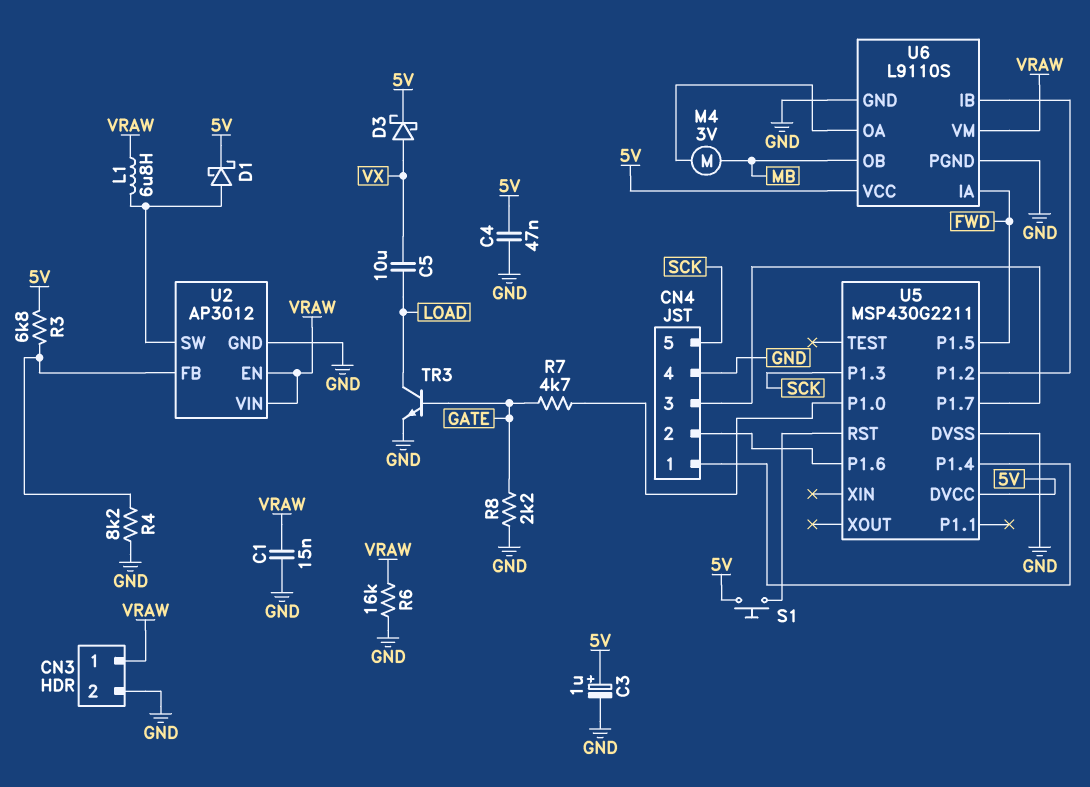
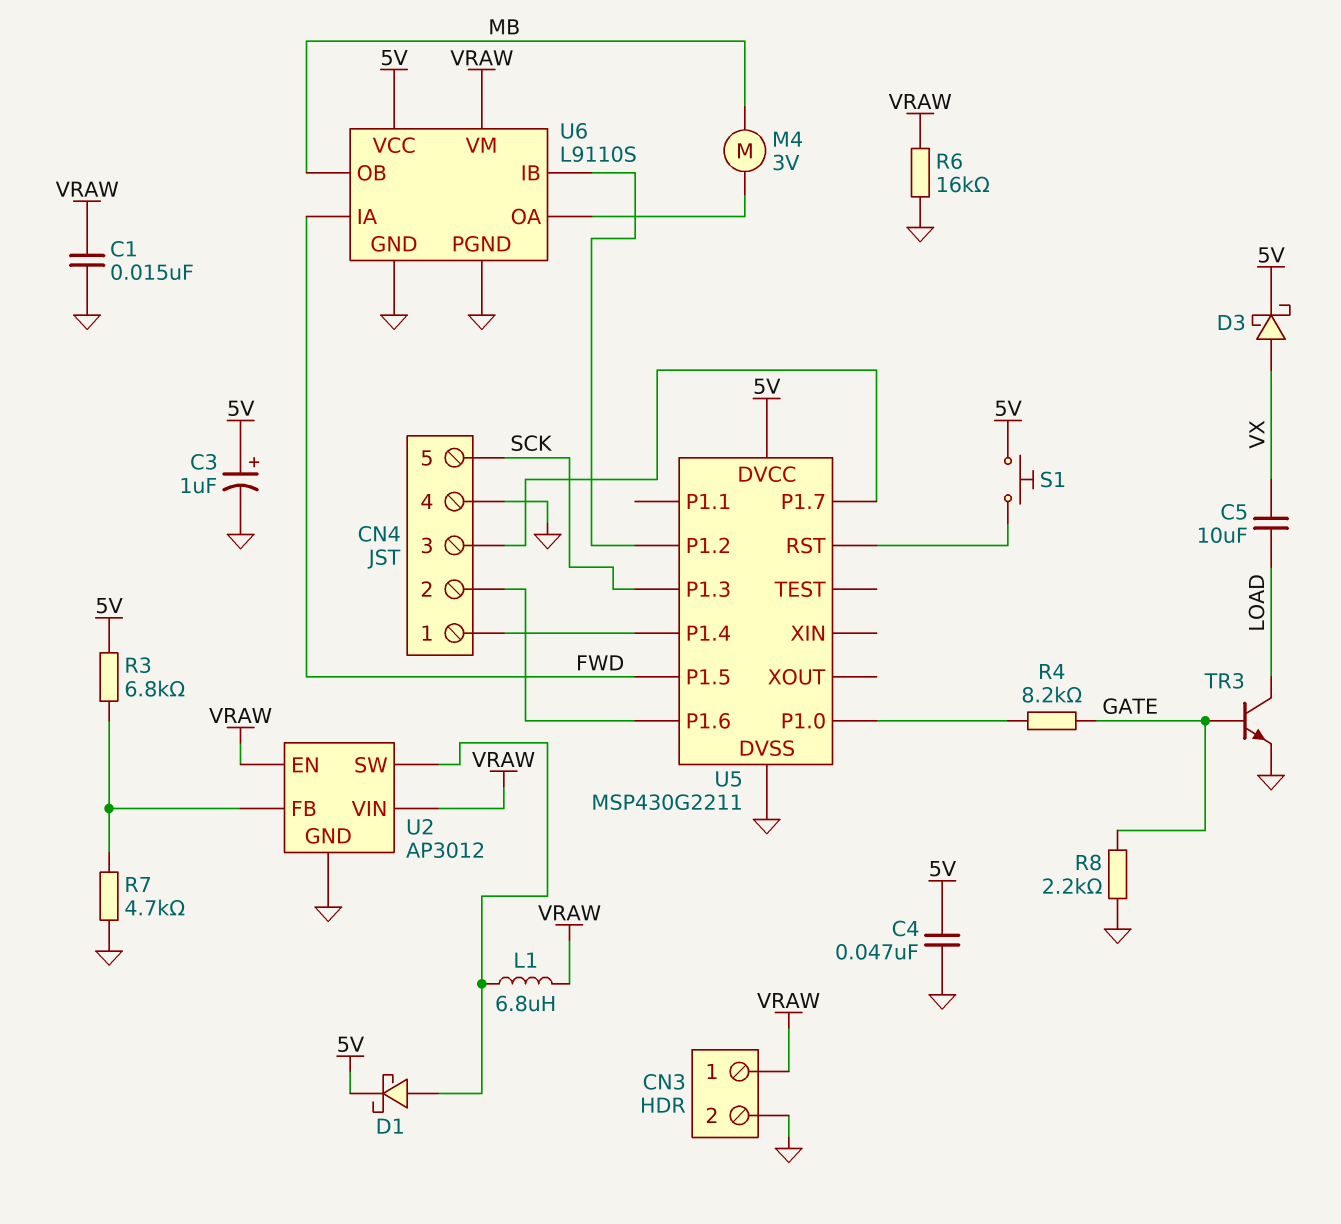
R4: 8.2k (GND, U2/FB) -> 8.2k (GATE, U5/P1.0)
R7: 4.7k (GATE, U5/P1.0) -> 4.7k (GND, U2/FB)

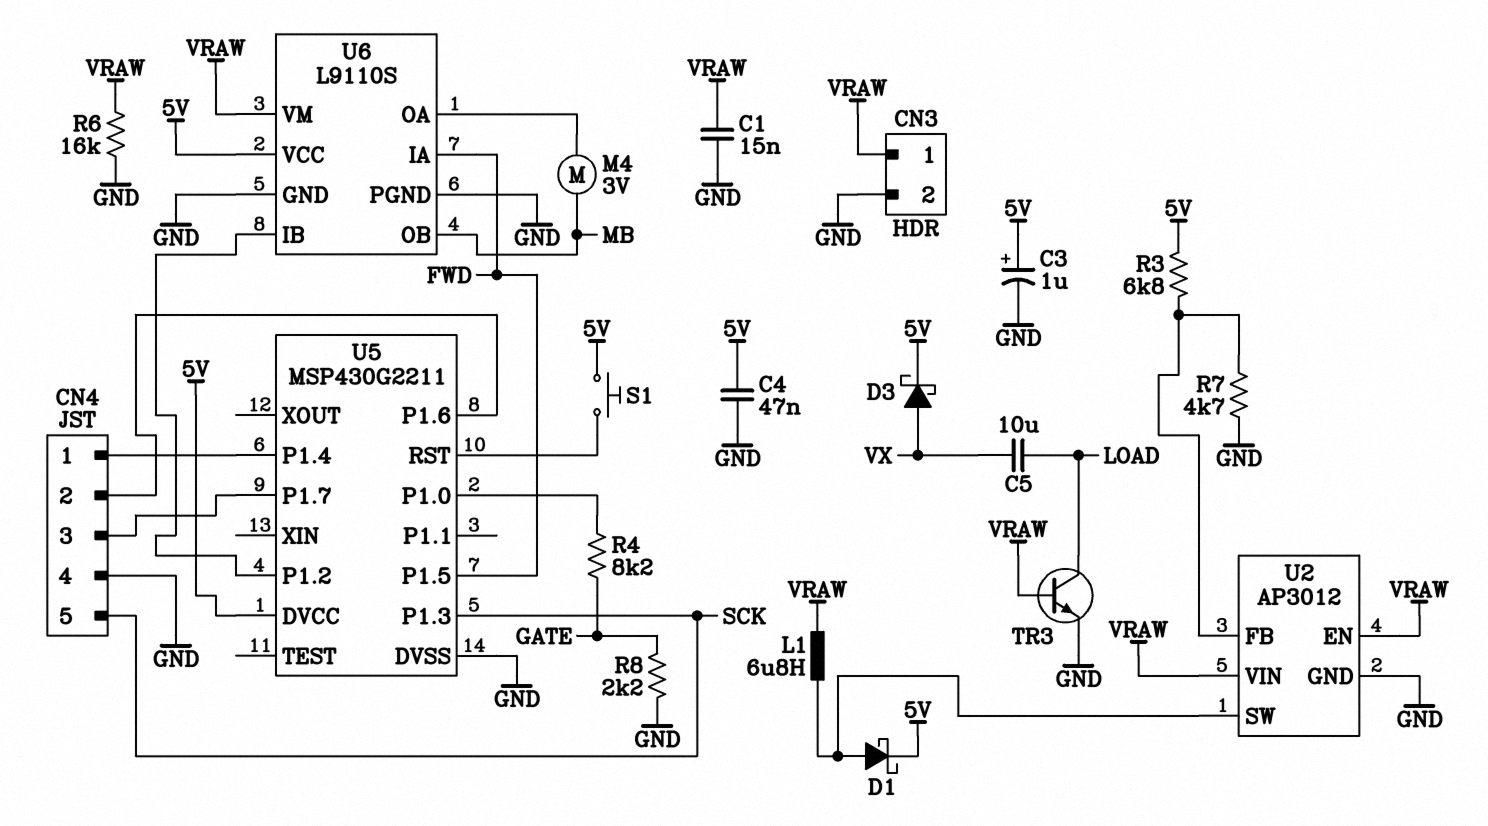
TR3: NPN (B GATE, C LOAD, E GND) -> NPN (B VRAW, C LOAD, E GND)

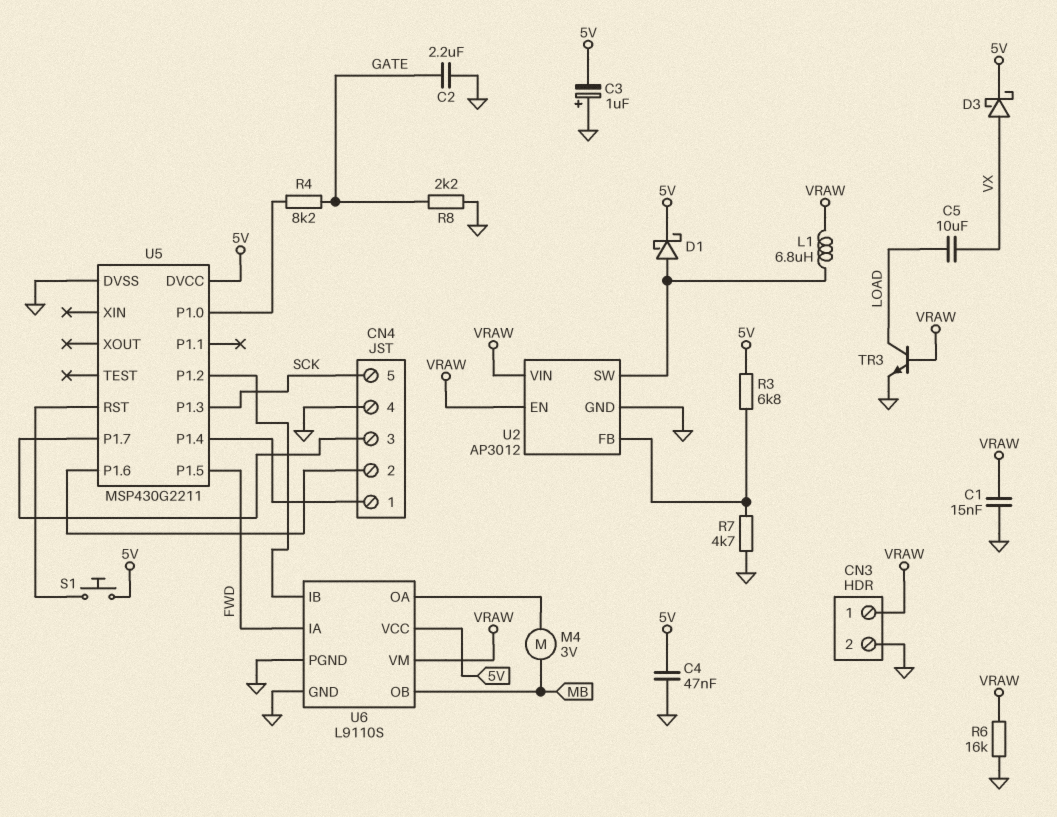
C2: none -> 2.2uF (GATE, GND)
C3: 1uF (plus 5V, minus GND) -> 1uF (plus GND, minus 5V)

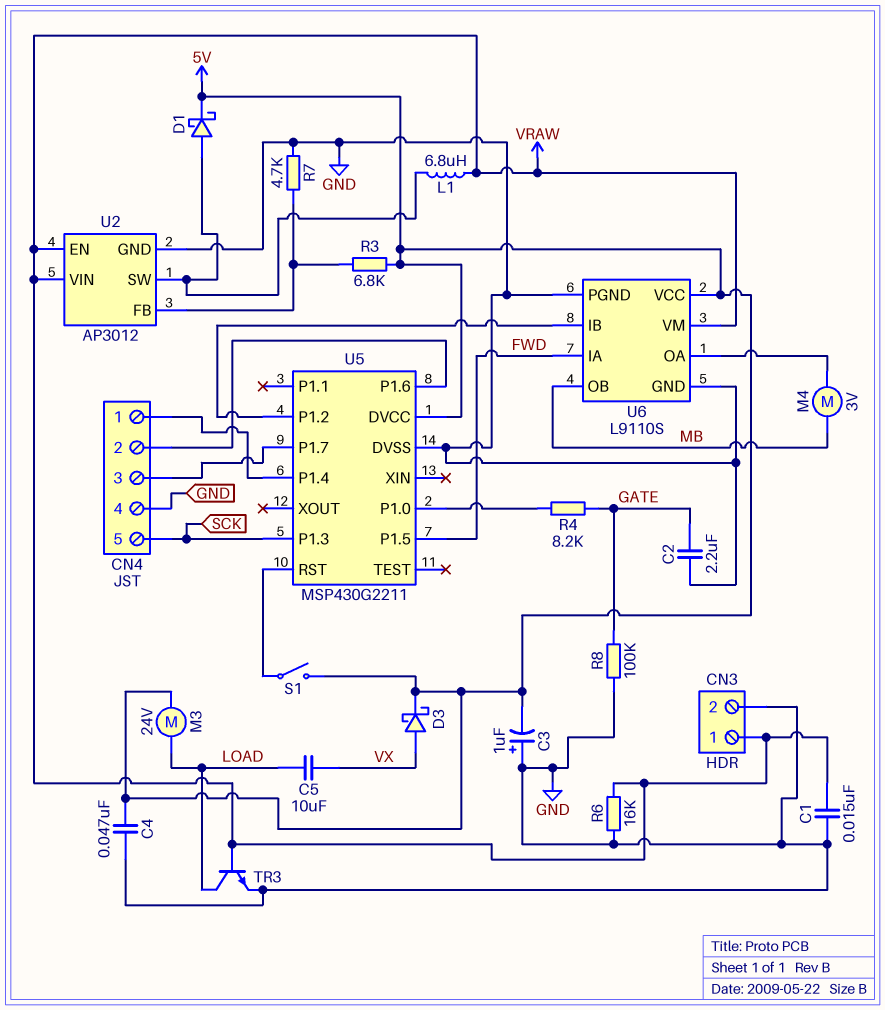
M3: none -> motor 24V (5V, LOAD)
R8: 2.2k (GATE, GND) -> 100k (GATE, GND)
S1: button (5V, U5/RST) -> switch (5V, U5/RST)

